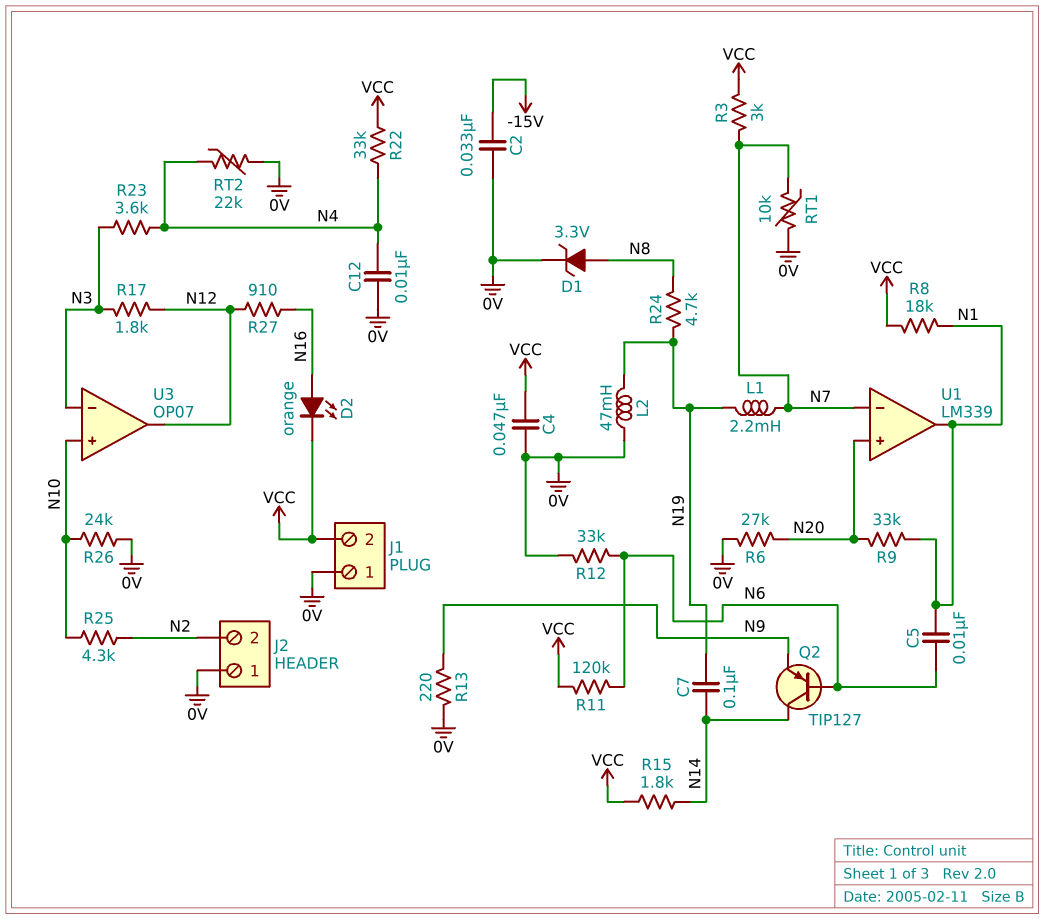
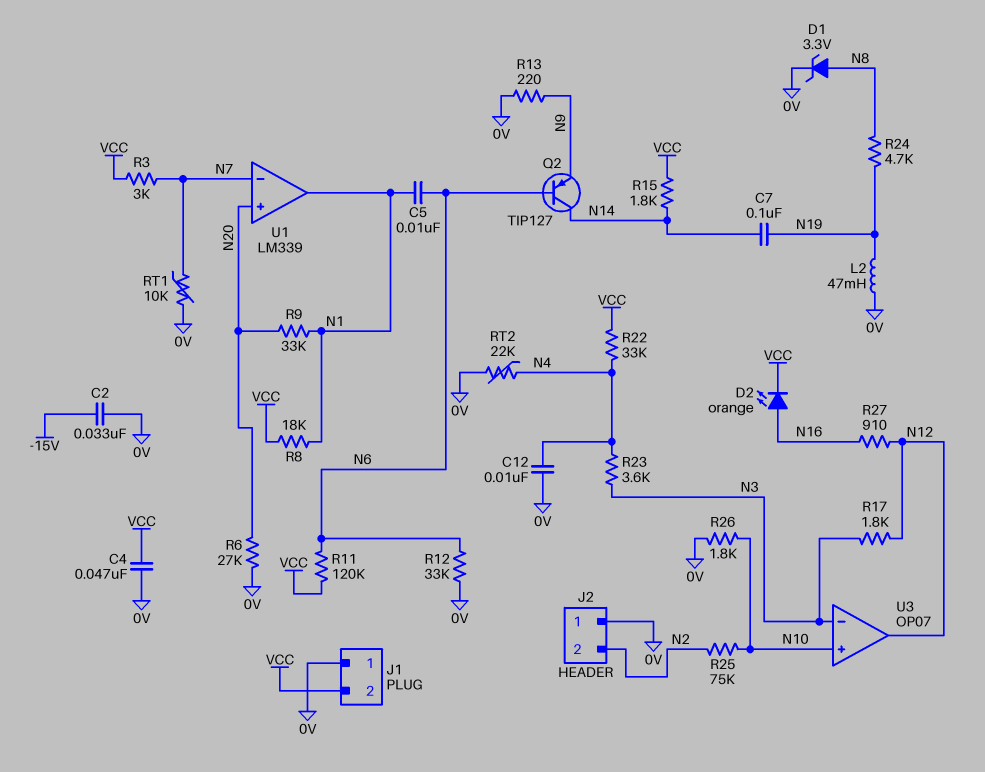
L1: 2.2mH (N7, N19) -> none
R25: 4.3k (N2, N10) -> 75k (N2, N10)
R26: 24k (0V, N10) -> 1.8k (0V, N10)

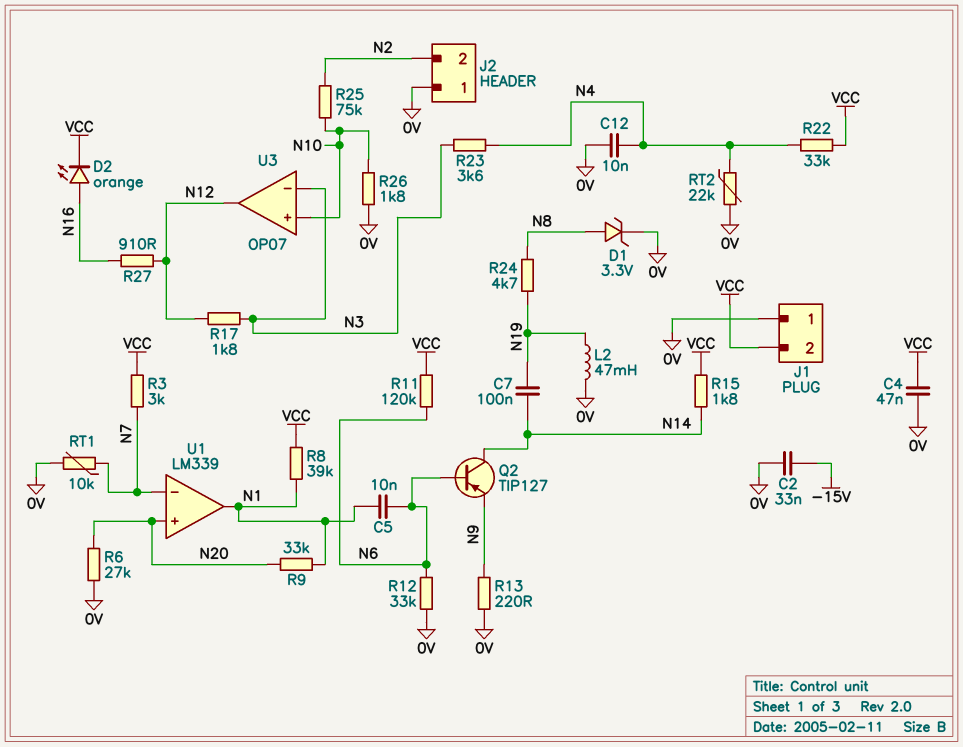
R8: 18k (N1, VCC) -> 39k (N1, VCC)

